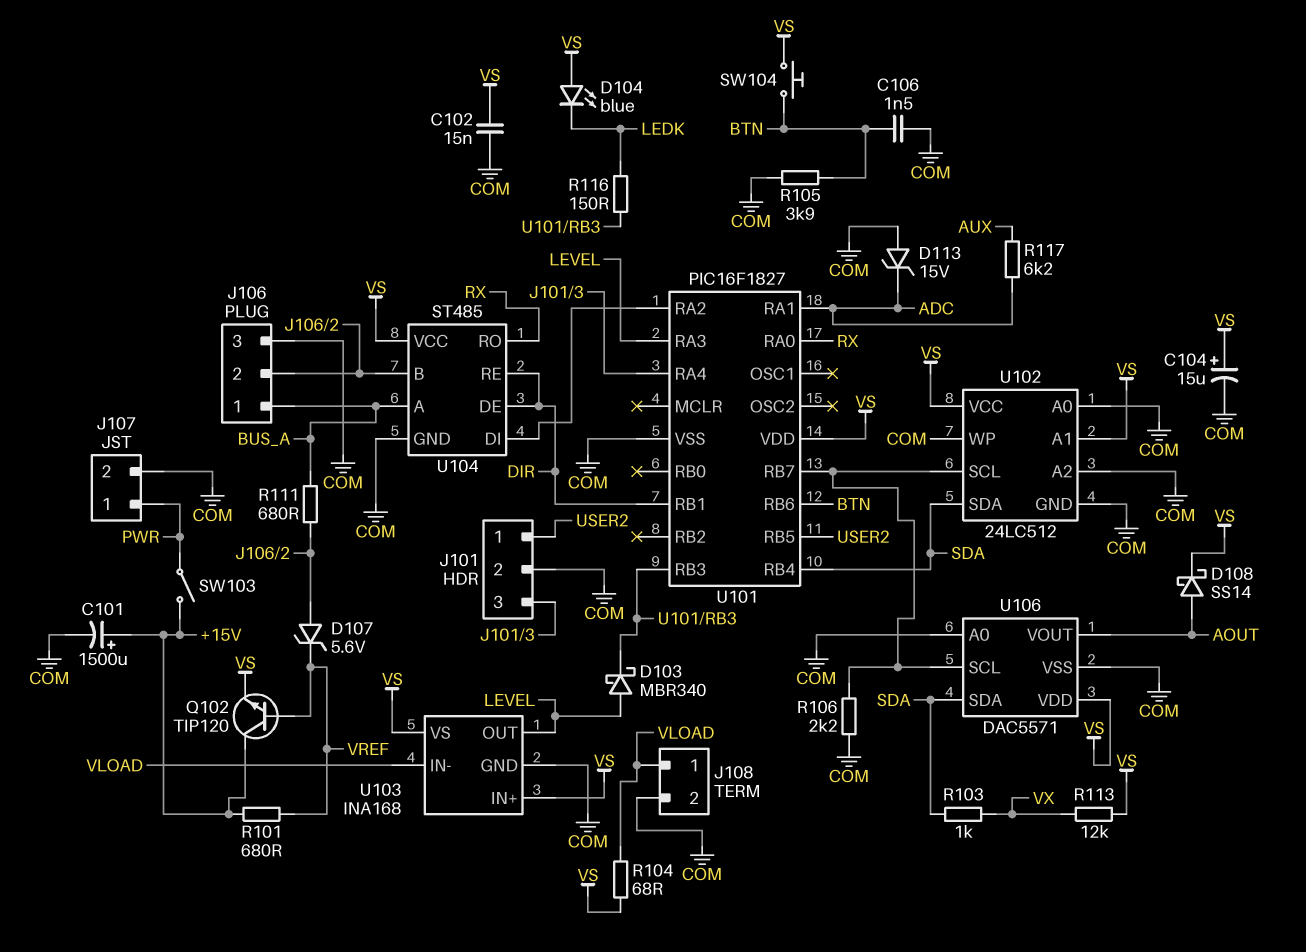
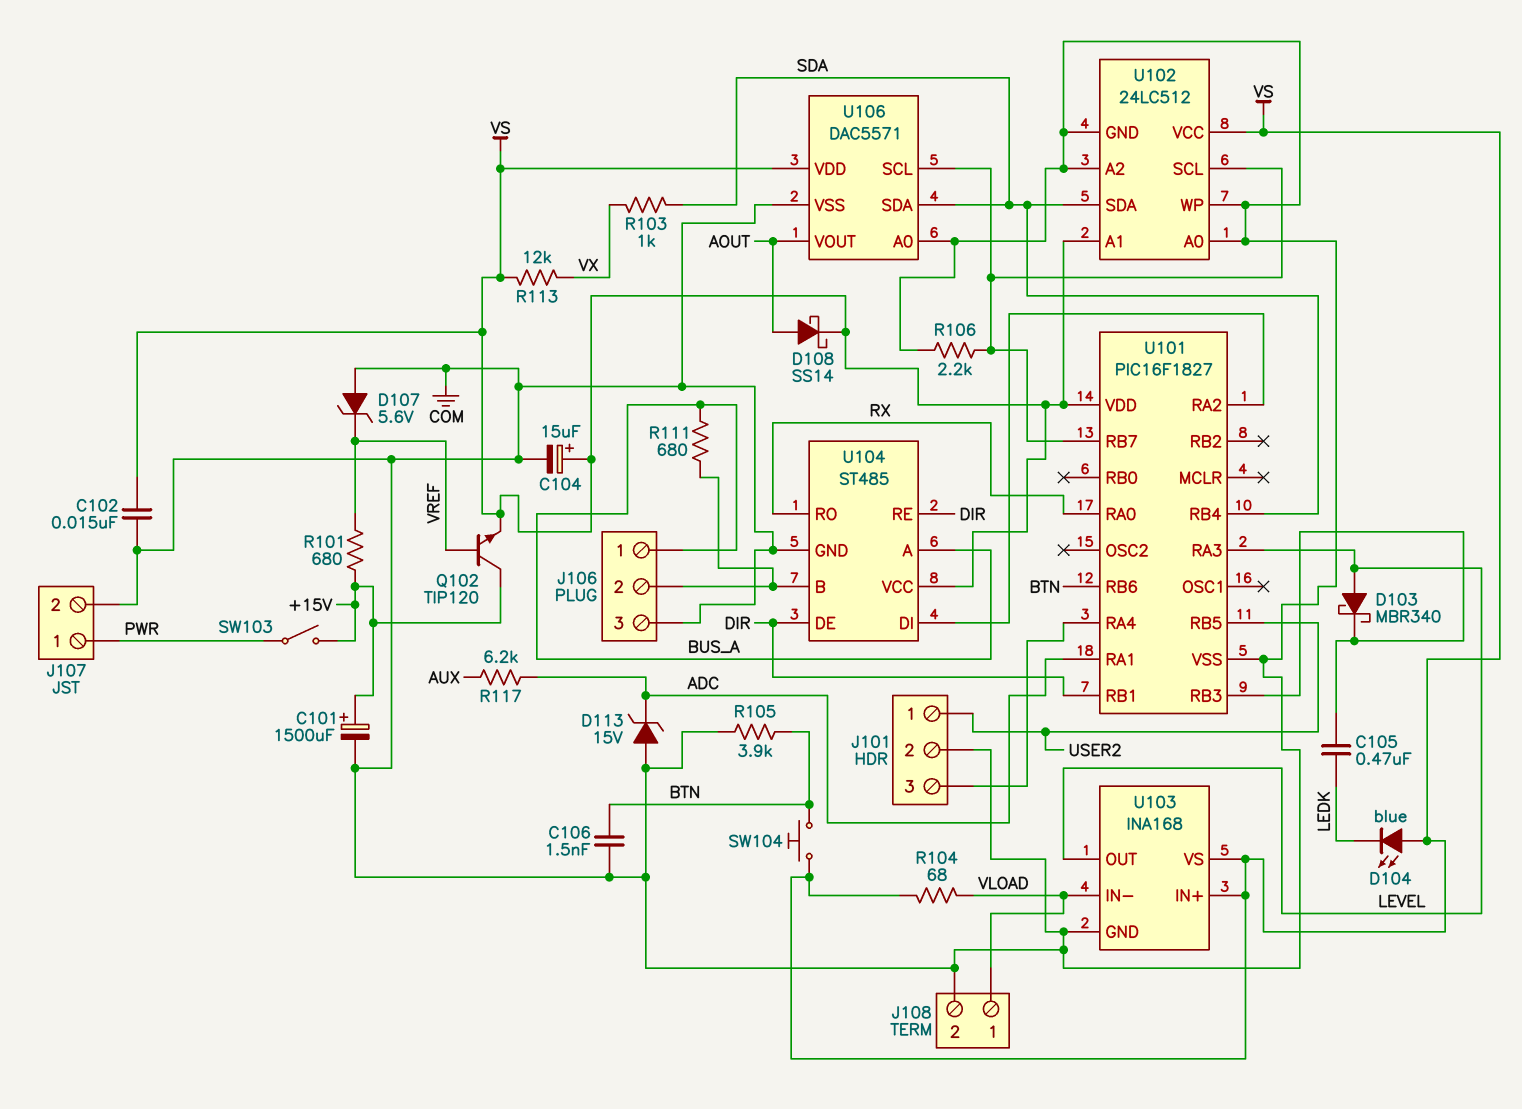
C105: none -> 470nF (LEDK, U101/RB3)
D107: zener 5.6V (A J106/2, K VREF) -> zener 5.6V (A COM, K VREF)
R116: 150 (LEDK, U101/RB3) -> none

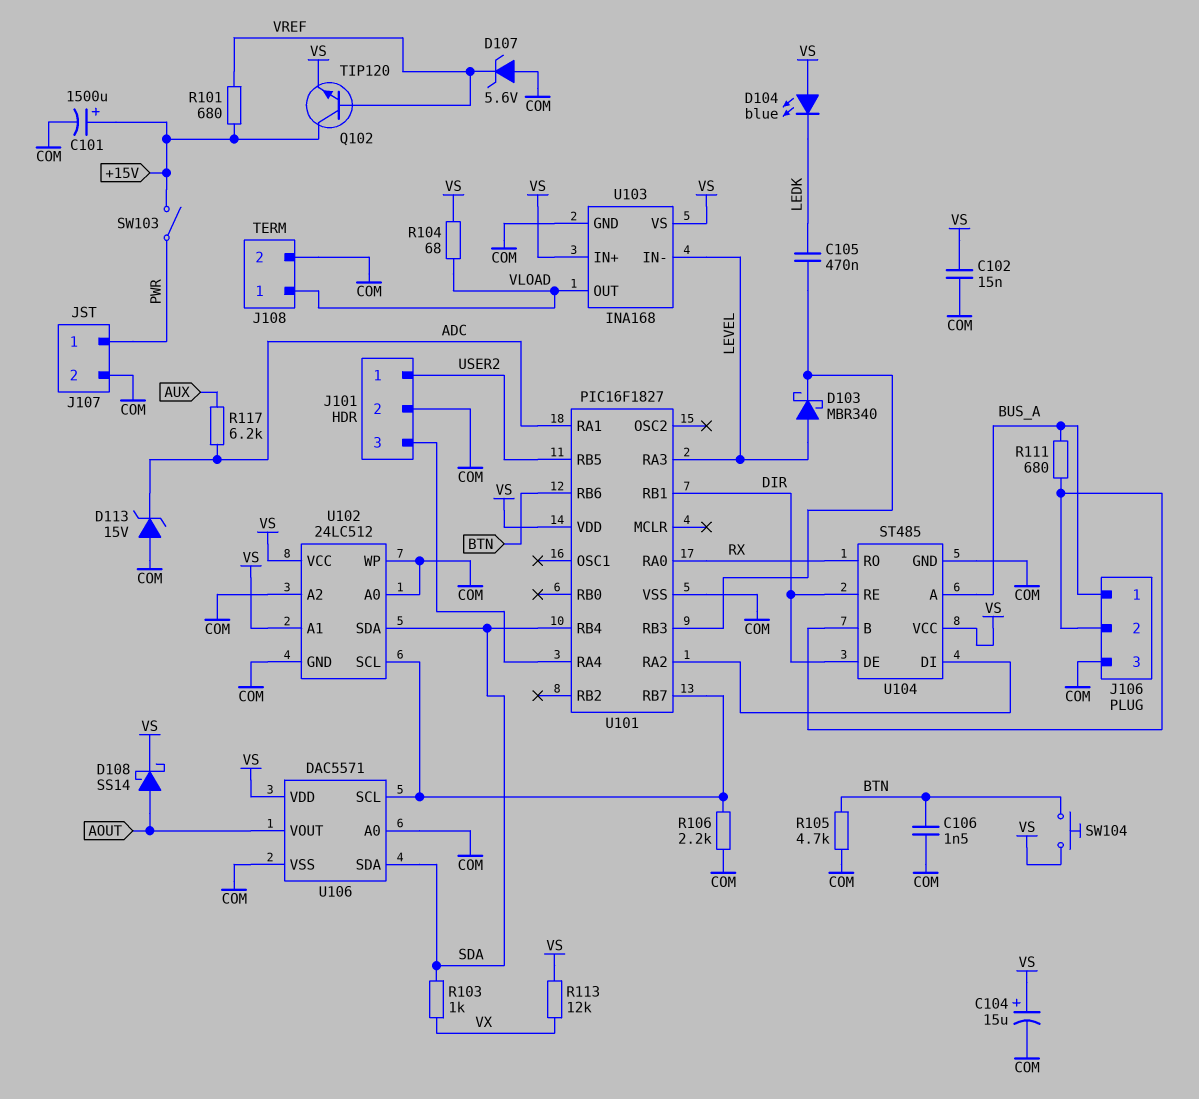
R105: 3.9k (BTN, COM) -> 4.7k (BTN, COM)
U103 pin IN-: VLOAD -> LEVEL
U103 pin OUT: LEVEL -> VLOAD

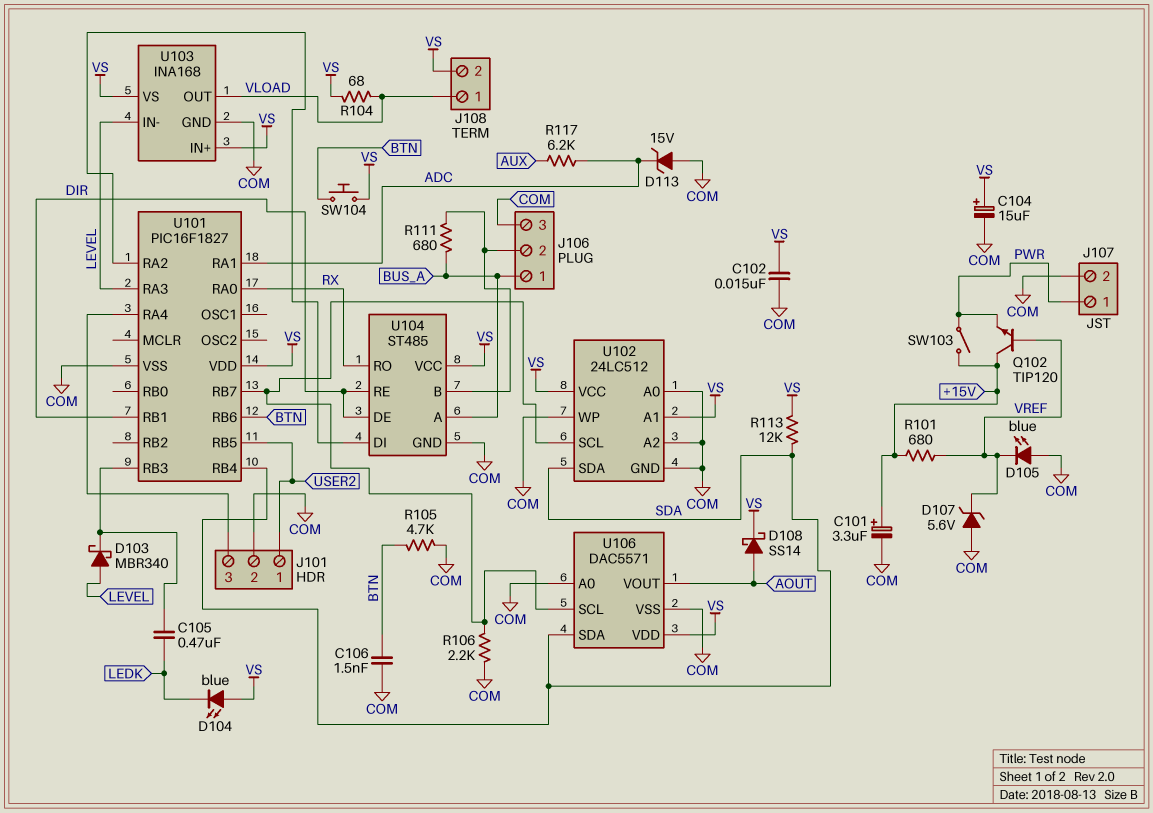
C101: 1500uF (plus +15V, minus COM) -> 3.3uF (plus +15V, minus COM)
D105: none -> LED blue (A COM, K VREF)
J108 pin 2: COM -> VS
Q102: NPN TIP120 (B VREF, C +15V, E VS) -> NPN TIP120 (B VREF, C +15V, E PWR)
R103: 1k (SDA, VX) -> none
R113: 12k (VS, VX) -> 12k (SDA, VS)

